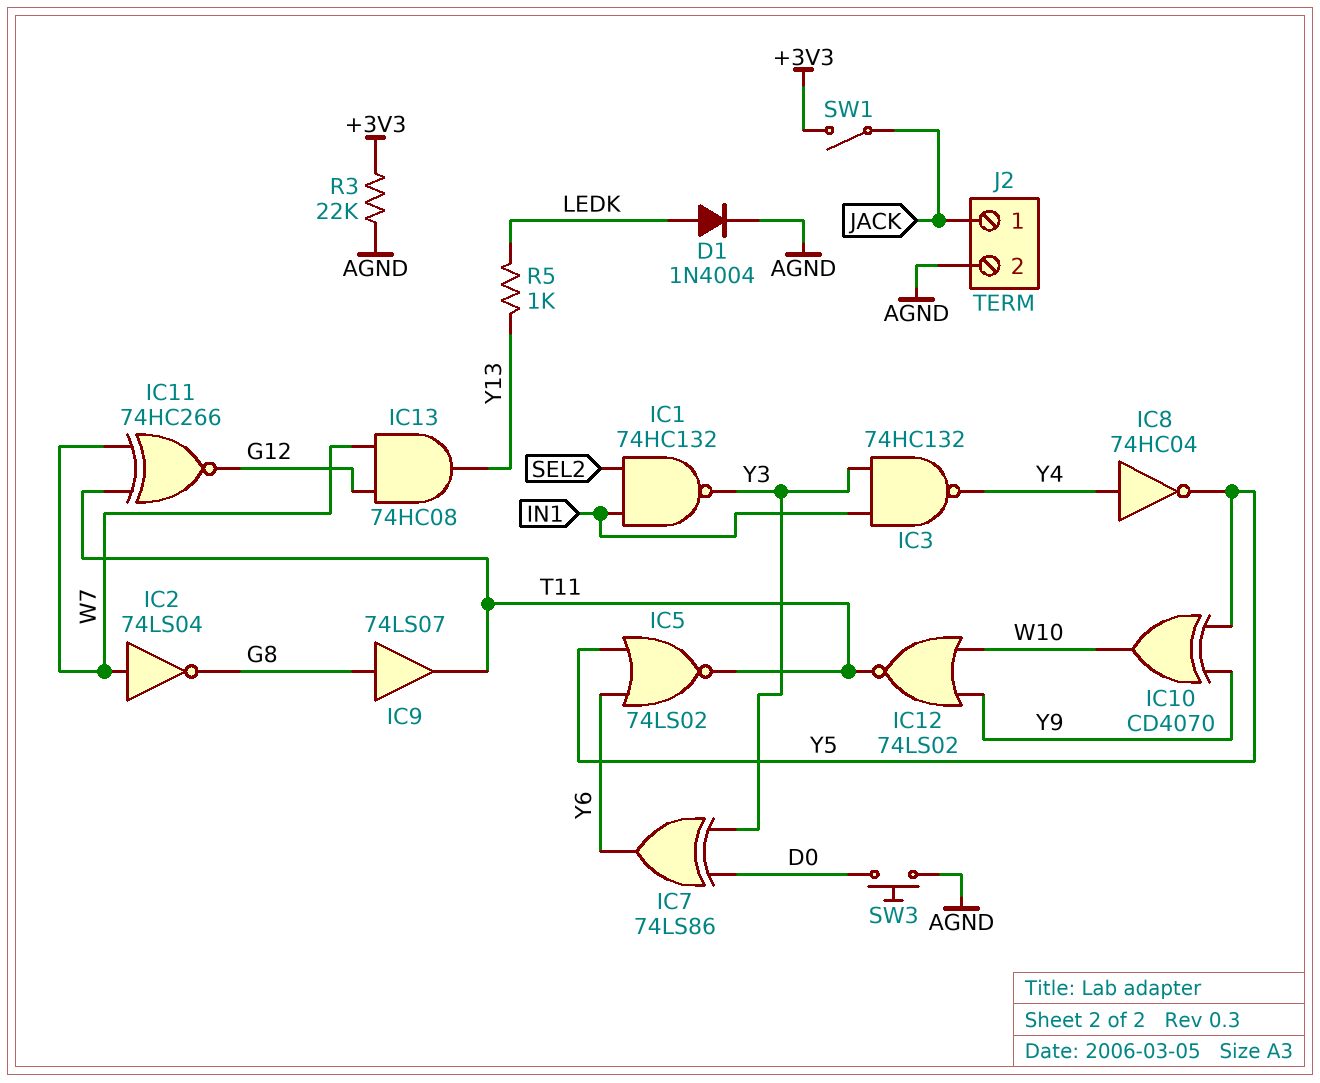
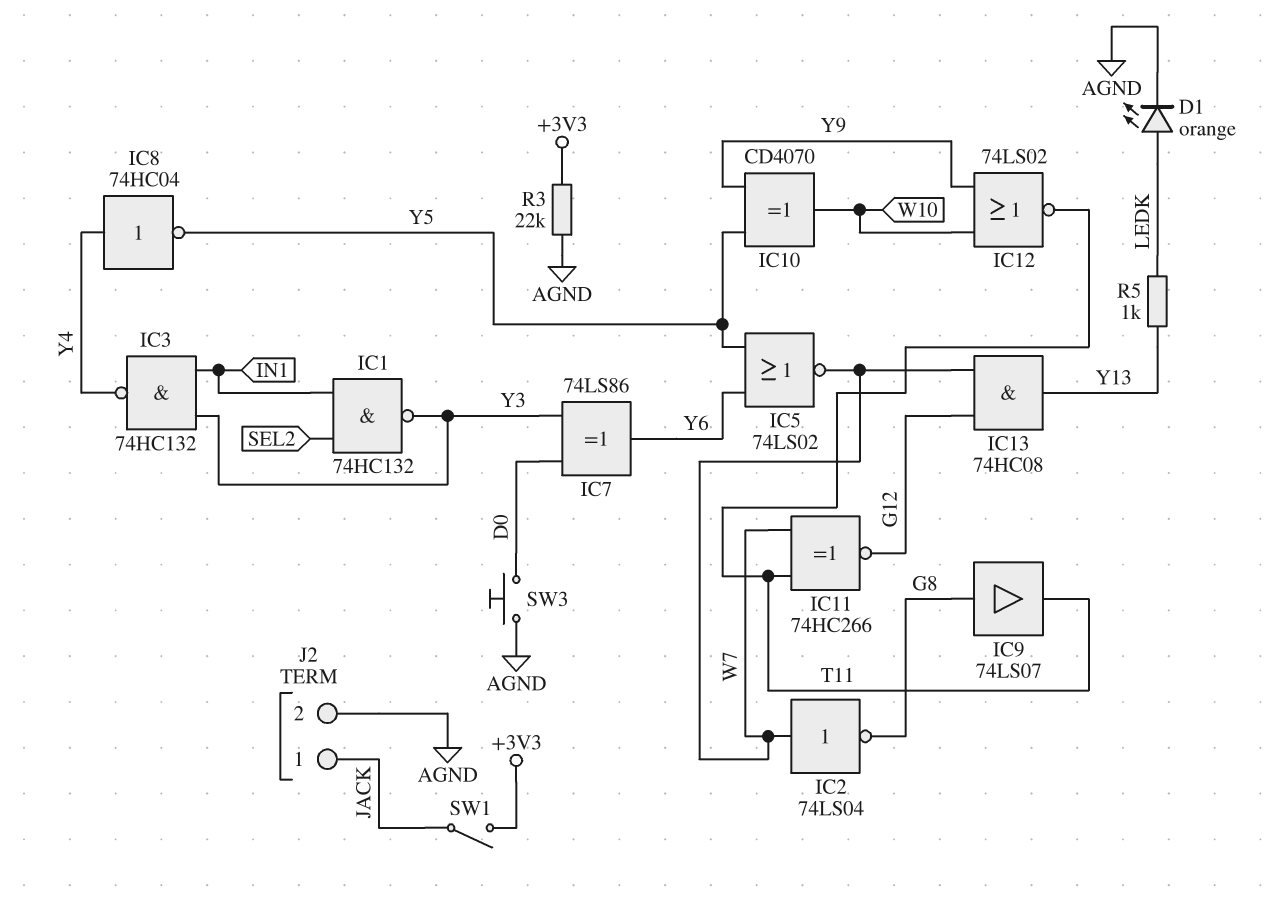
D1: diode 1N4004 (A LEDK, K AGND) -> LED orange (A LEDK, K AGND)
IC5: NOR 74LS02 (in Y5, in Y6, out T11) -> NOR 74LS02 (in Y5, in Y6, out W7)

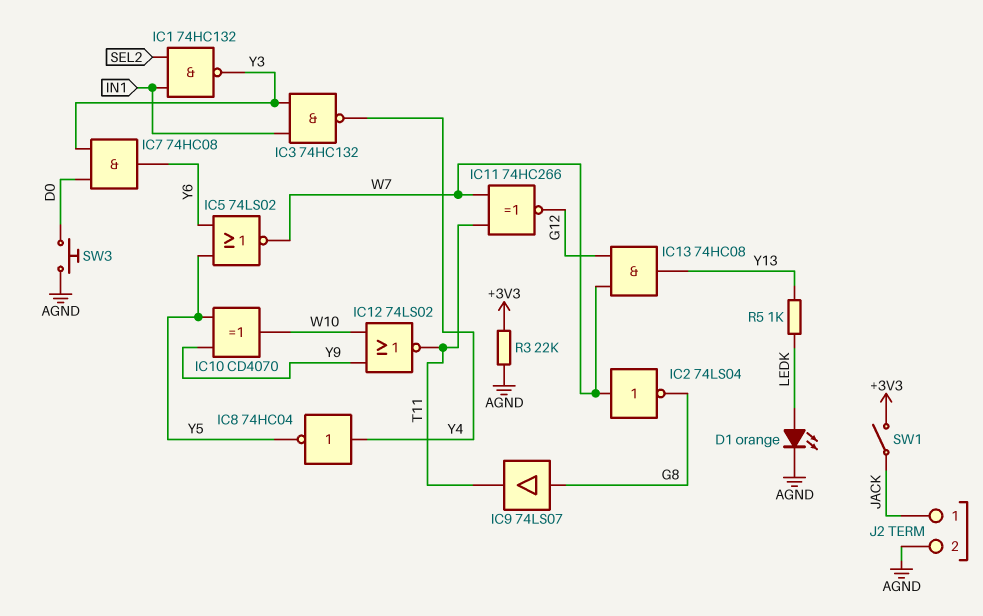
IC7: XOR 74LS86 (in D0, in Y3, out Y6) -> AND 74HC08 (in D0, in Y3, out Y6)

